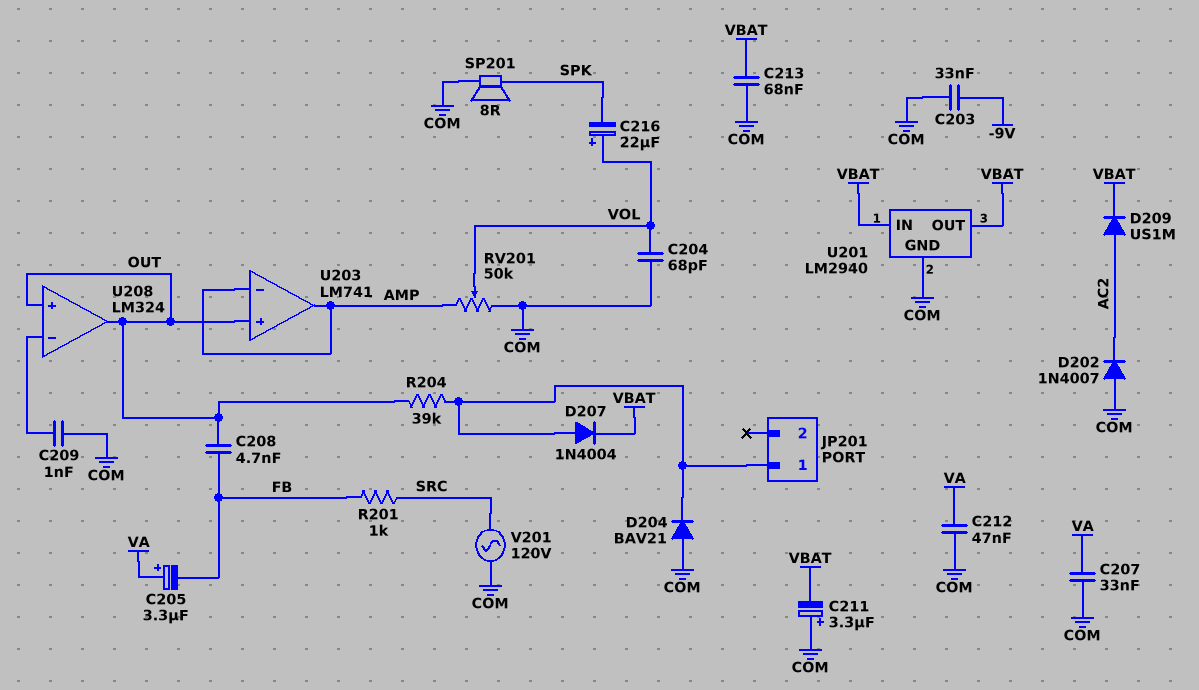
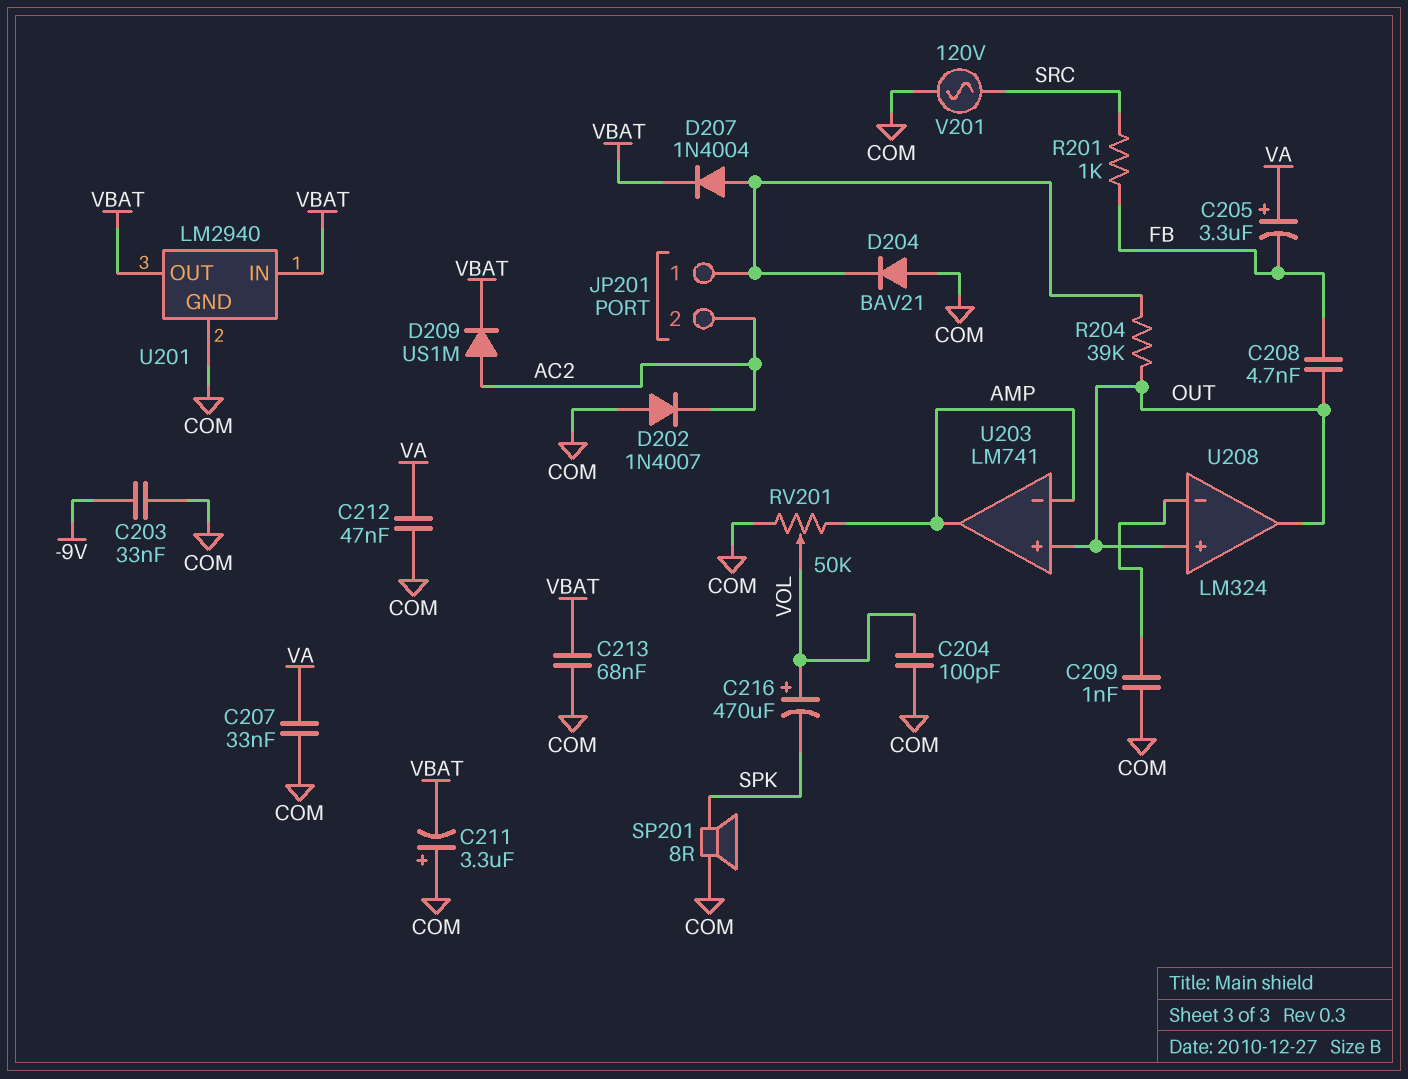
C204: 68pF (COM, VOL) -> 100pF (COM, VOL)
C216: 22uF (plus VOL, minus SPK) -> 470uF (plus VOL, minus SPK)
JP201 pin 2: none -> AC2

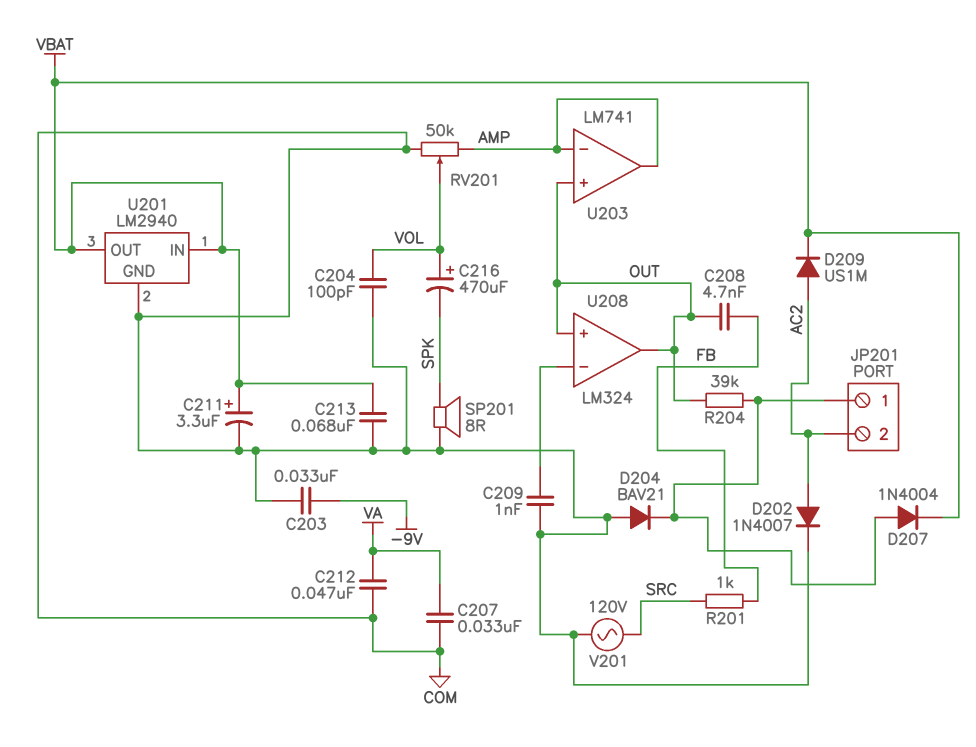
C205: 3.3uF (plus VA, minus FB) -> none
C211: 3.3uF (plus COM, minus VBAT) -> 3.3uF (plus VBAT, minus COM)
D202: diode 1N4007 (A COM, K AC2) -> diode 1N4007 (A AC2, K COM)

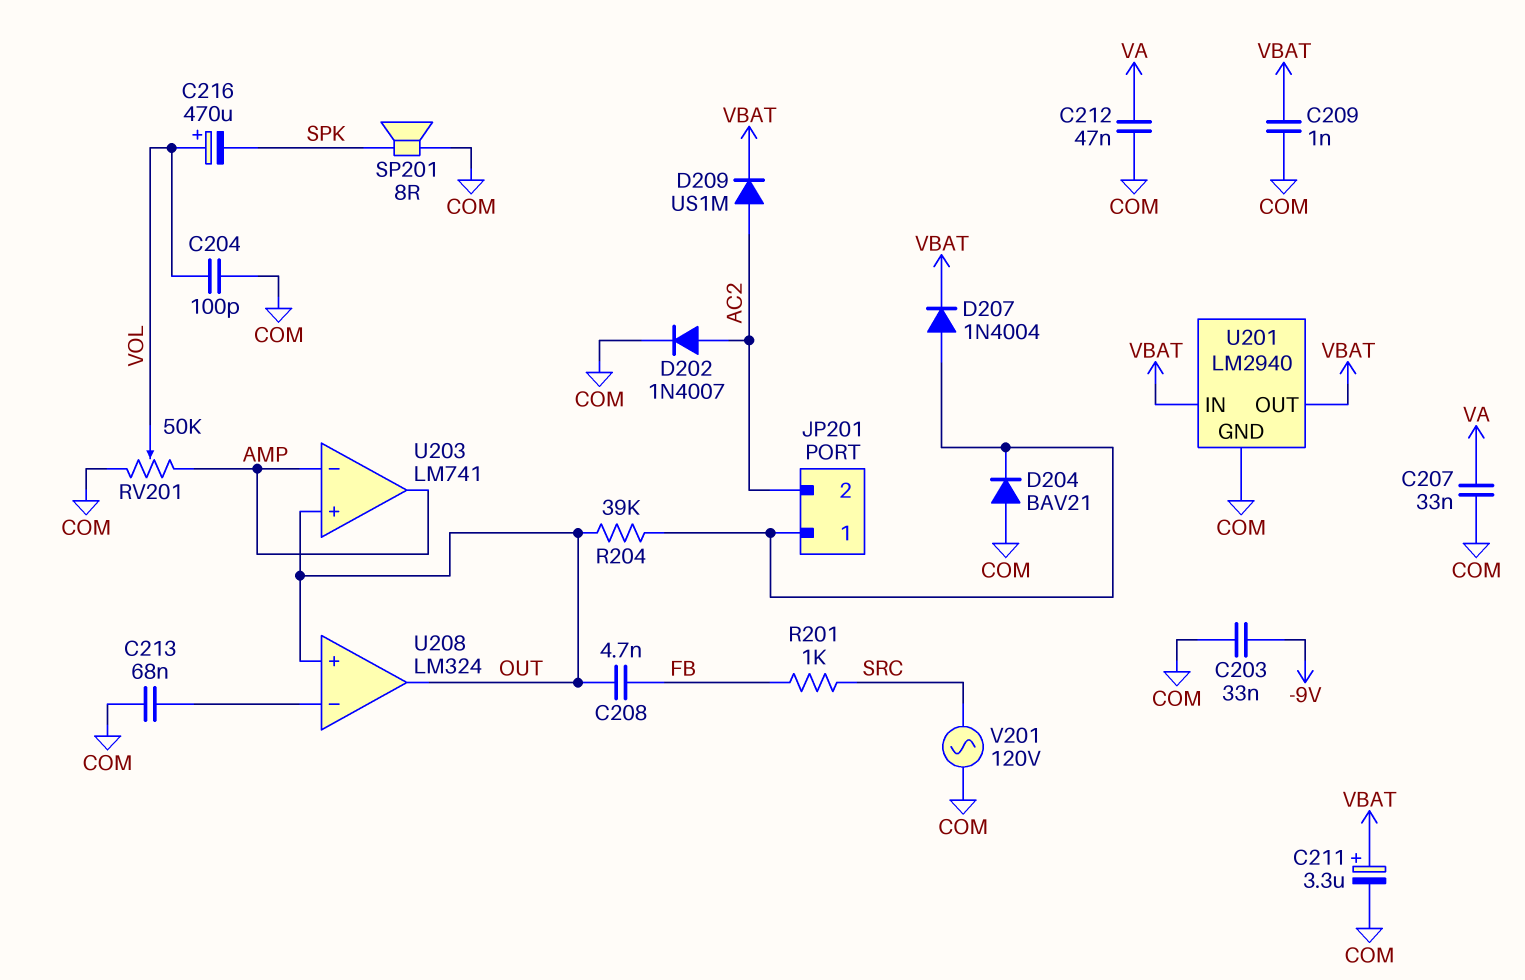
C209: 1nF (COM, U208/in-) -> 1nF (COM, VBAT)
C213: 68nF (COM, VBAT) -> 68nF (COM, U208/in-)

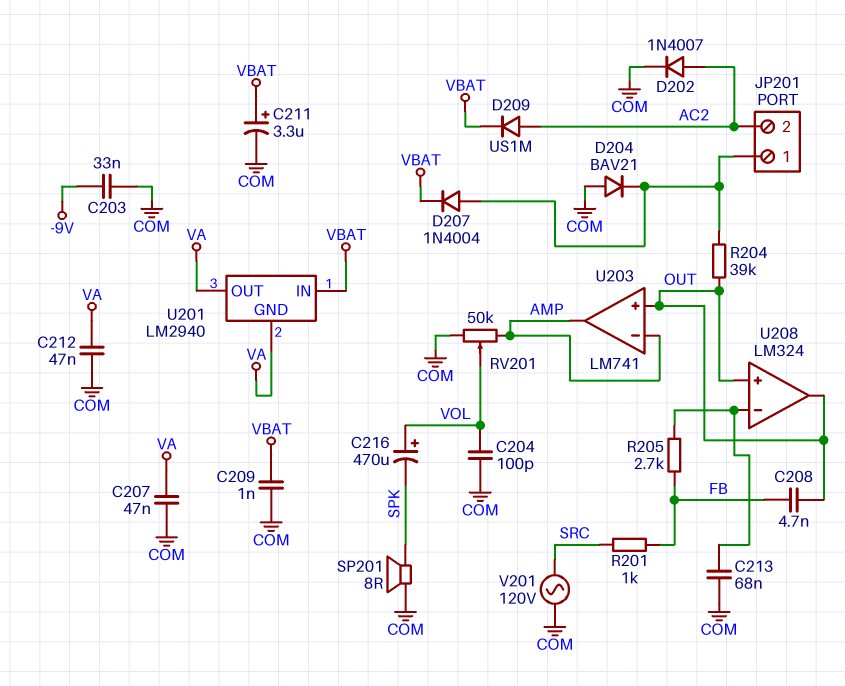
C207: 33nF (COM, VA) -> 47nF (COM, VA)
R205: none -> 2.7k (FB, U208/in-)
U201 pin GND: COM -> VA
U201 pin OUT: VBAT -> VA

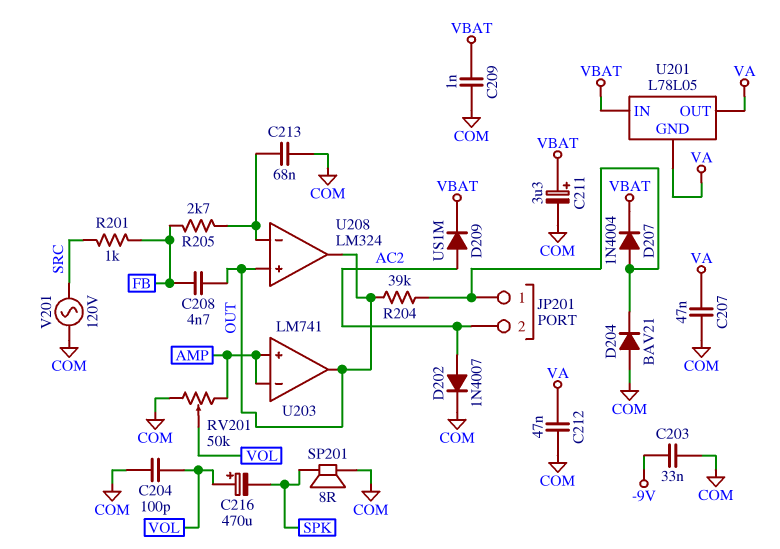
U201: LM2940 -> L78L05
U203 pin in+: OUT -> AMP
U203 pin out: AMP -> OUT

